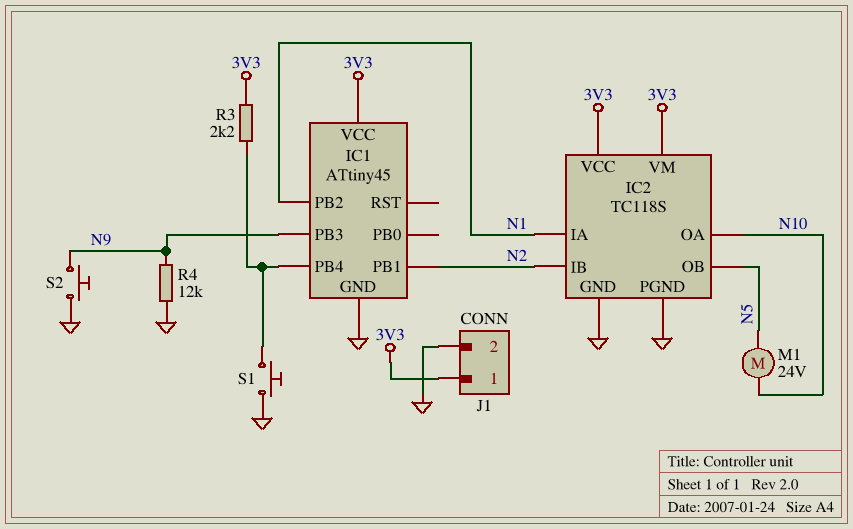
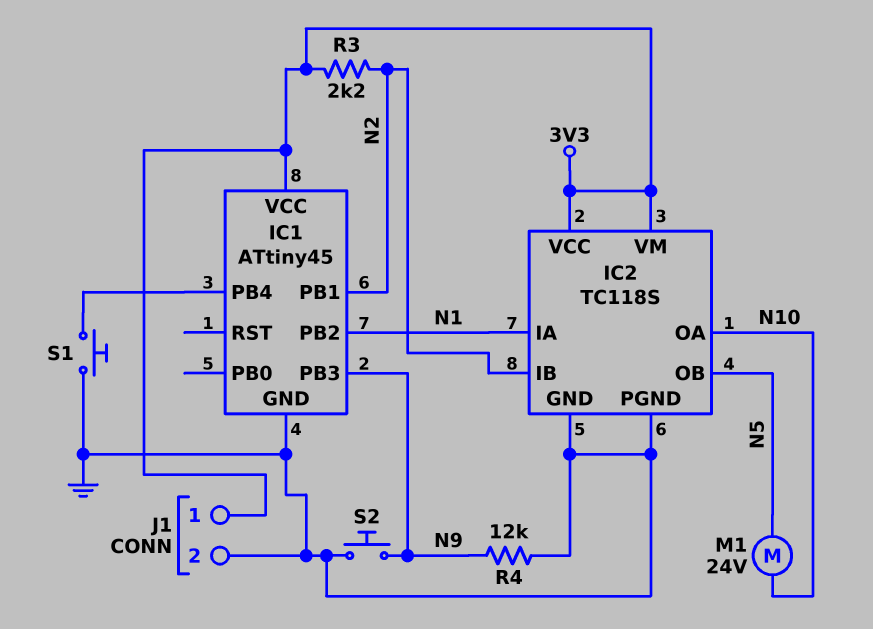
R3: 2.2k (3V3, IC1/PB4) -> 2.2k (3V3, N2)

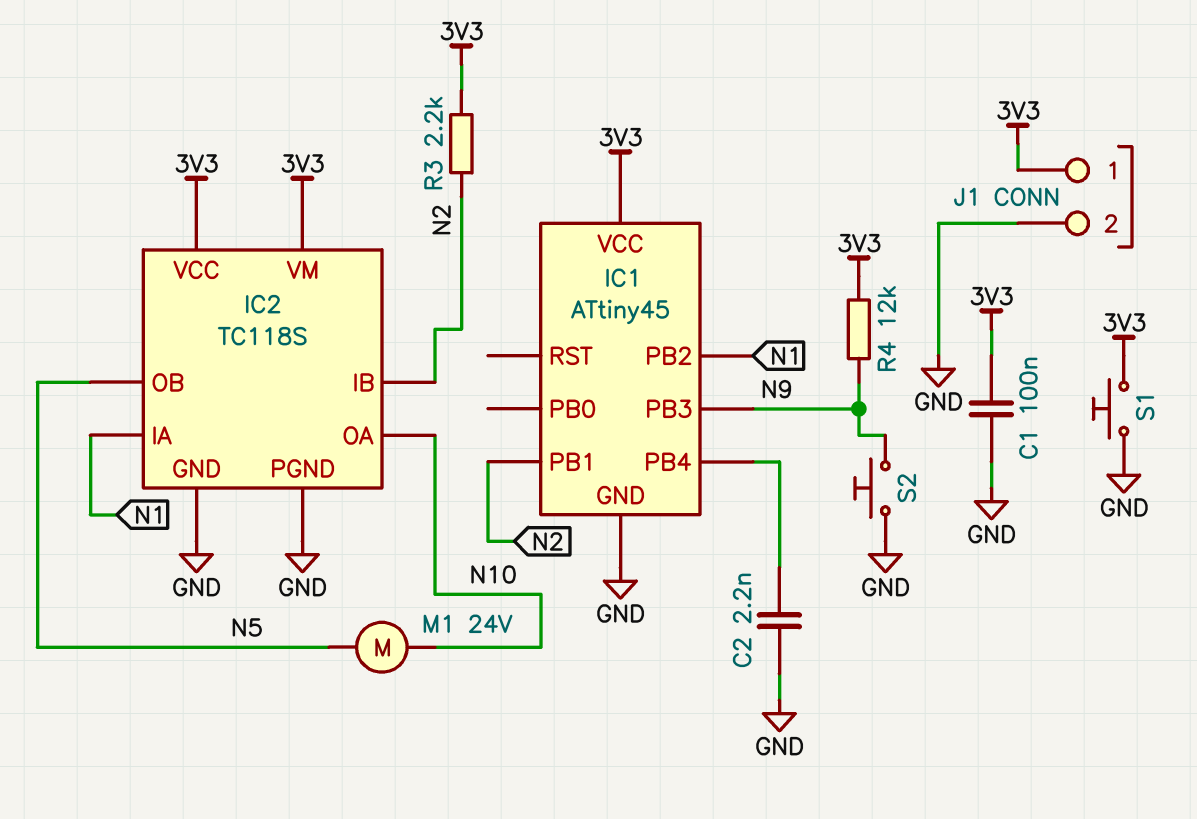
C1: none -> 100nF (3V3, GND)
C2: none -> 2.2nF (GND, IC1/PB4)
R4: 12k (GND, N9) -> 12k (3V3, N9)
S1: button (GND, IC1/PB4) -> button (3V3, GND)

